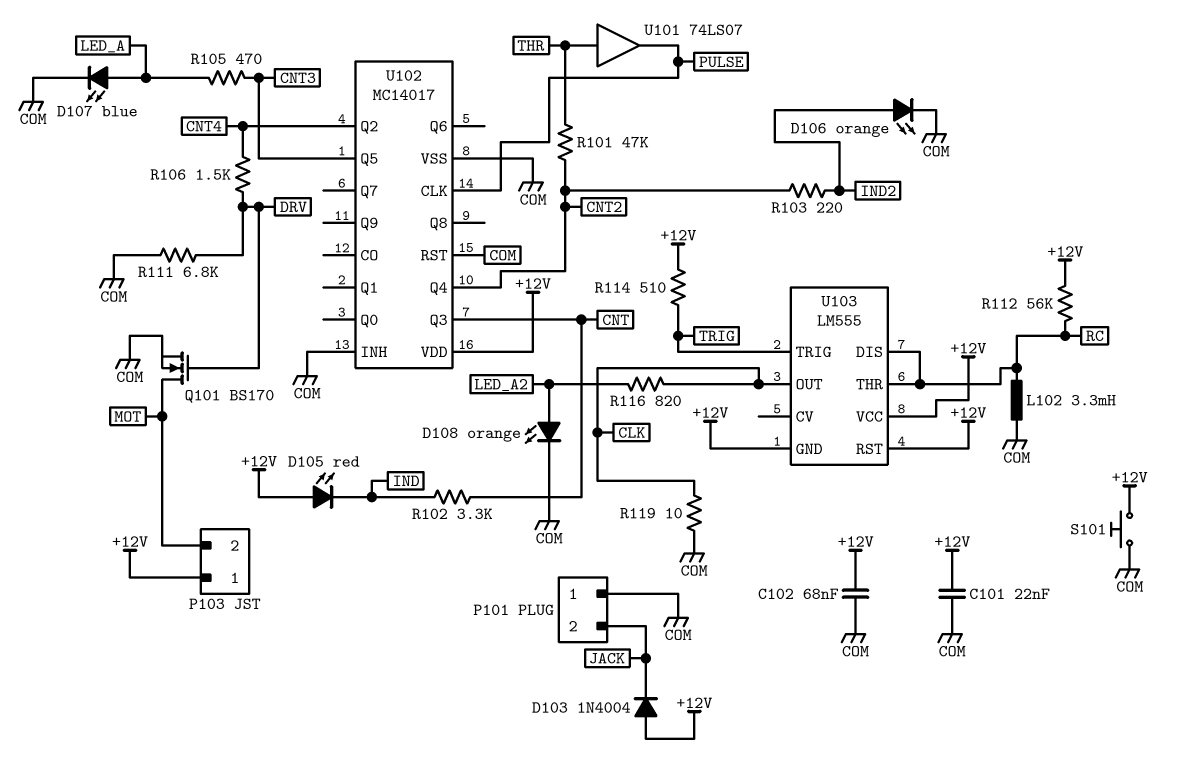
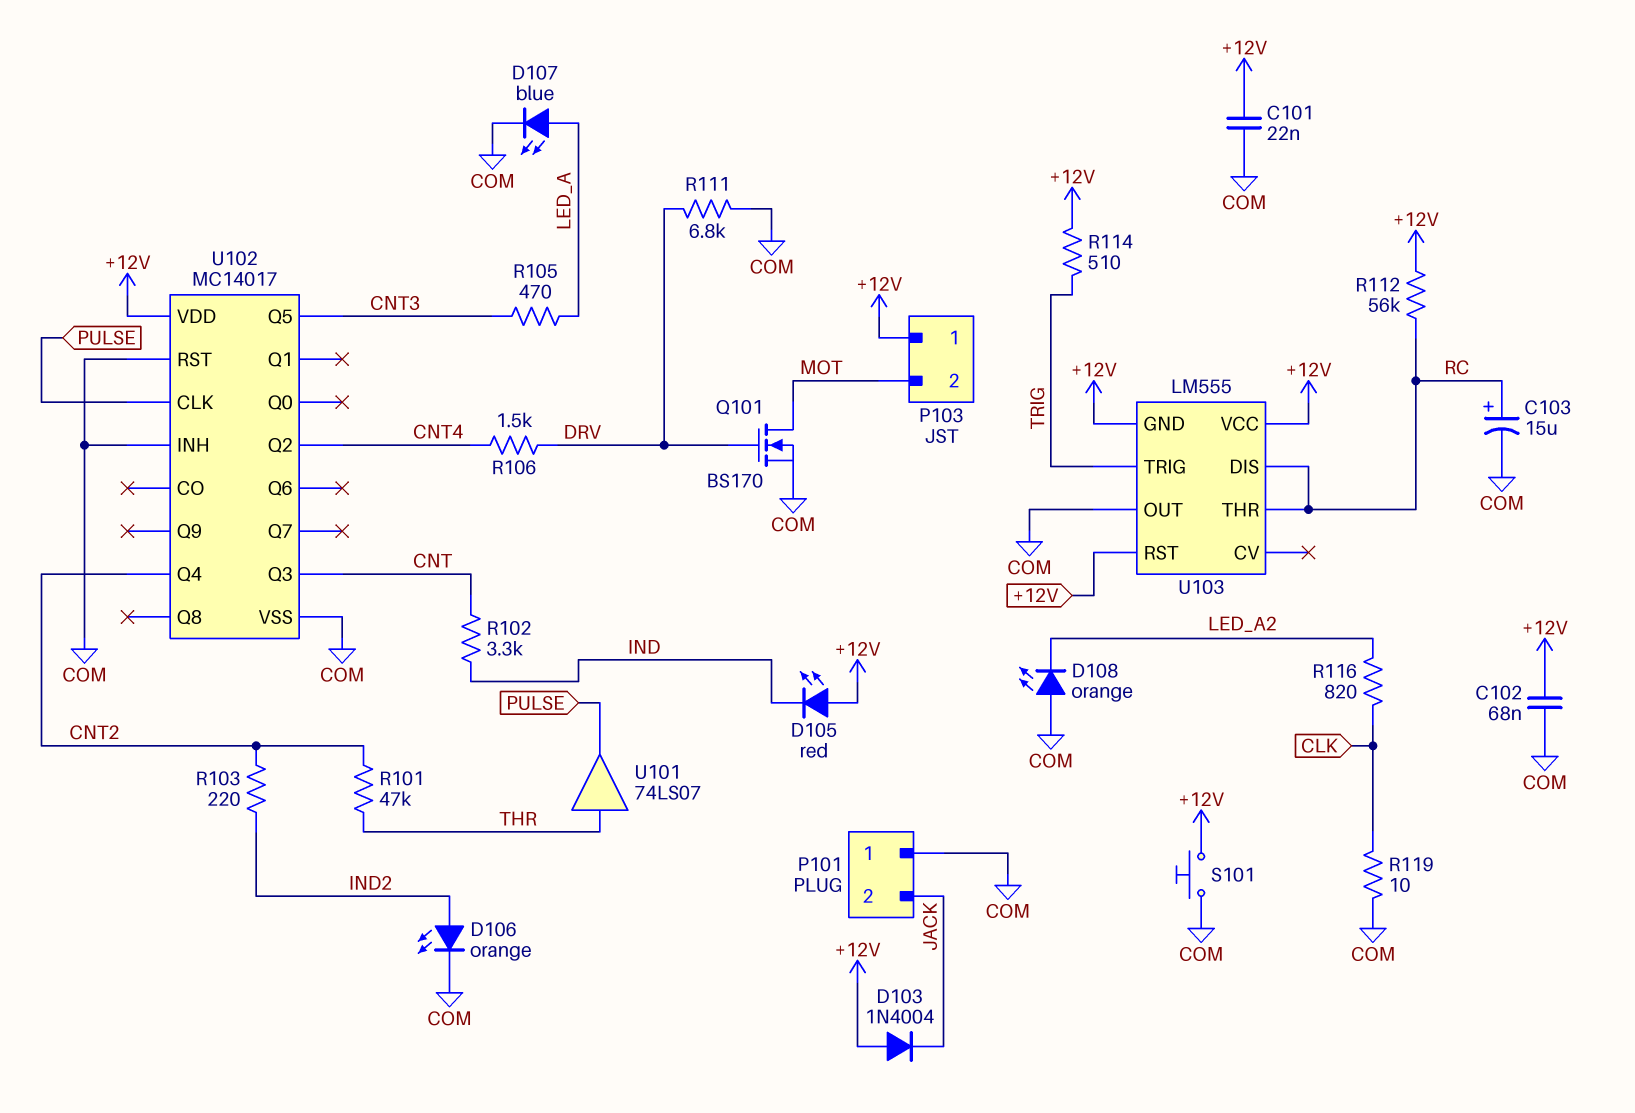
C103: none -> 15uF (plus RC, minus COM)
D108: LED orange (A LED_A2, K COM) -> LED orange (A COM, K LED_A2)
L102: 3.3mH (COM, RC) -> none
U103 pin OUT: CLK -> COM

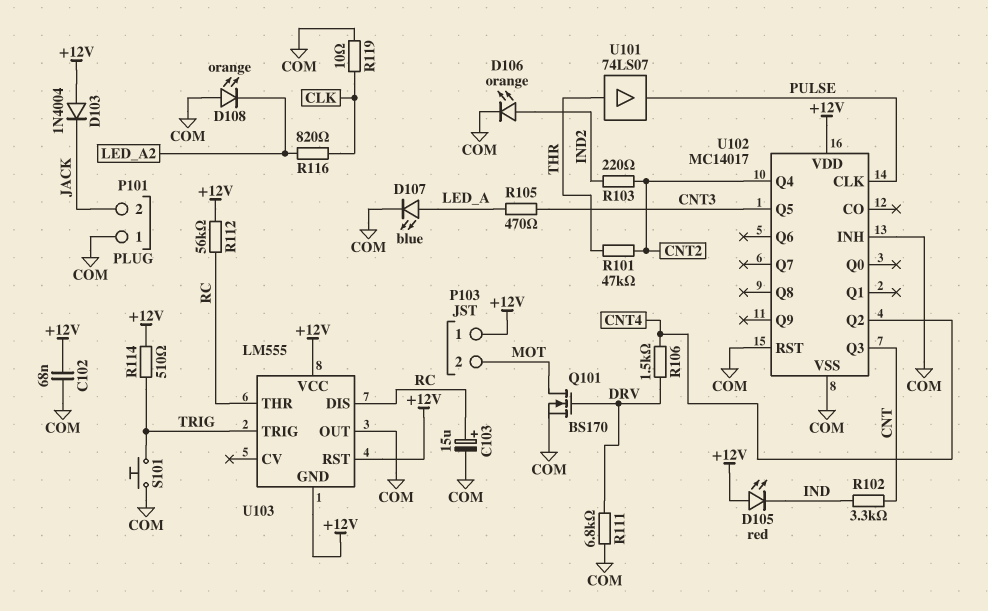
C101: 22nF (+12V, COM) -> none
S101: button (+12V, COM) -> button (COM, TRIG)

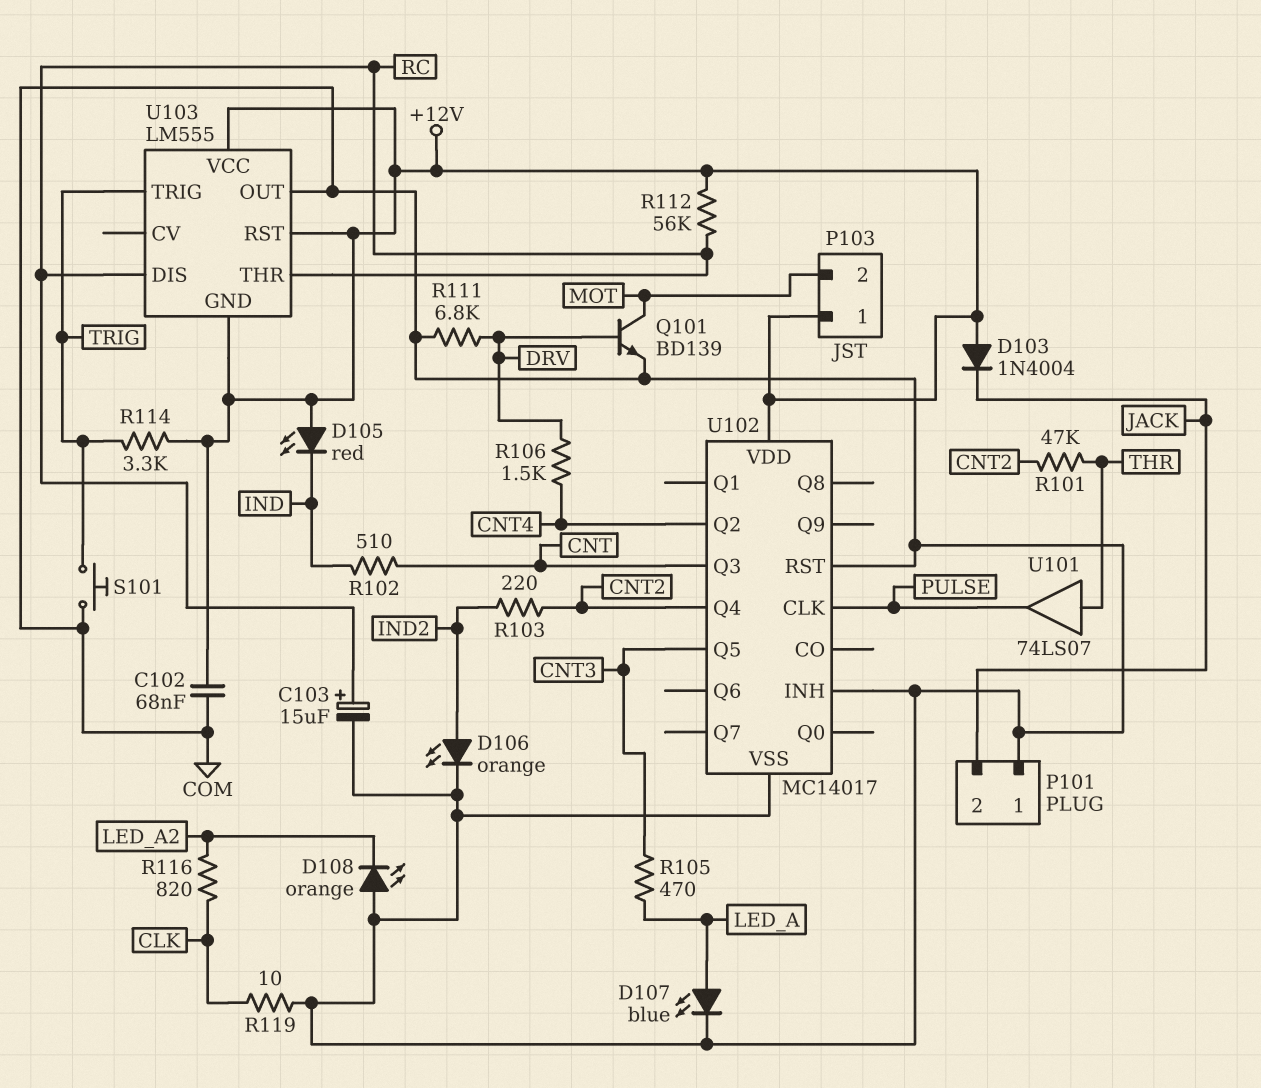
Q101: NMOS BS170 (G DRV, D MOT, S COM) -> NPN BD139 (B DRV, C MOT, E COM)
R102: 3.3k (CNT, IND) -> 510 (CNT, IND)
R114: 510 (+12V, TRIG) -> 3.3k (+12V, TRIG)

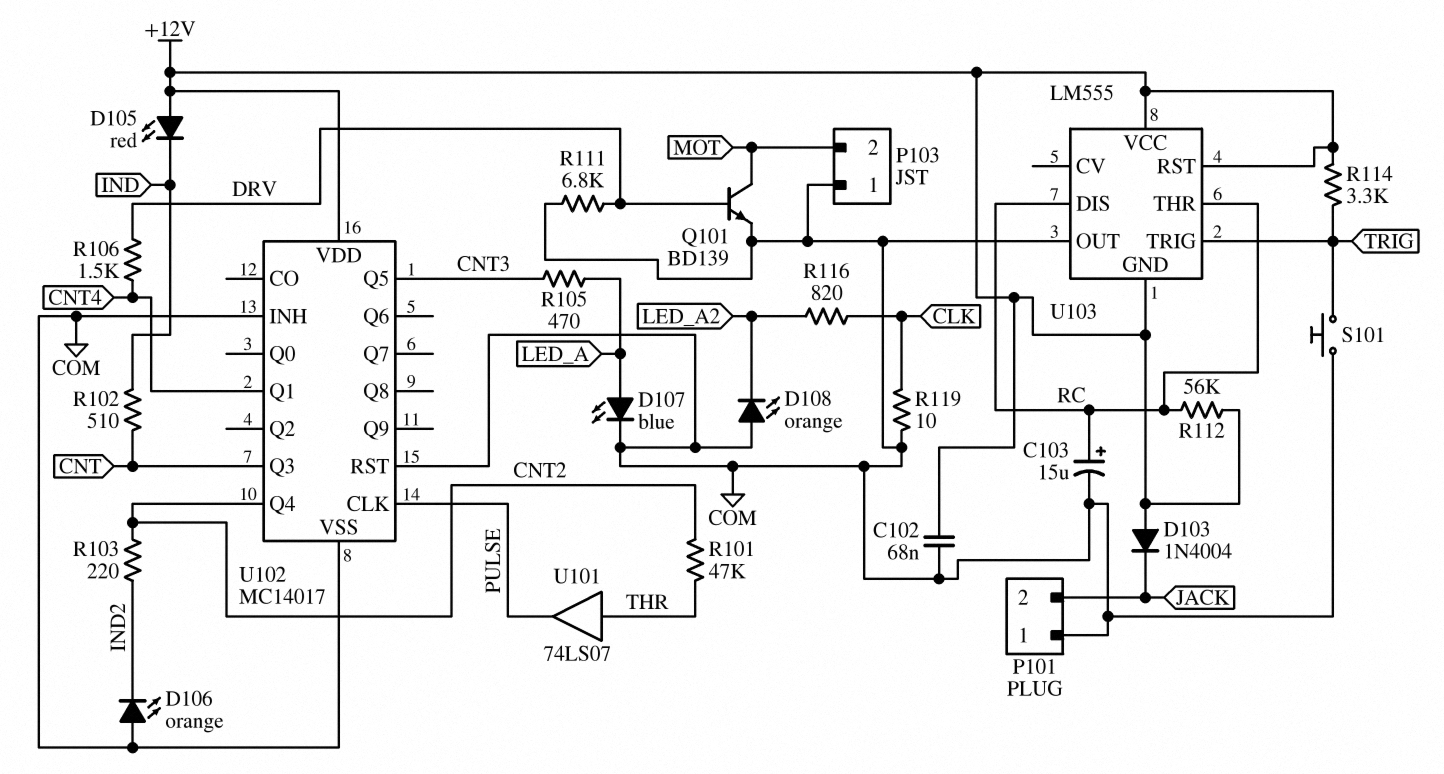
D106: LED orange (A IND2, K COM) -> LED orange (A COM, K IND2)
P103 pin 1: +12V -> COM
U102 pin Q1: none -> CNT4
U102 pin Q2: CNT4 -> none

